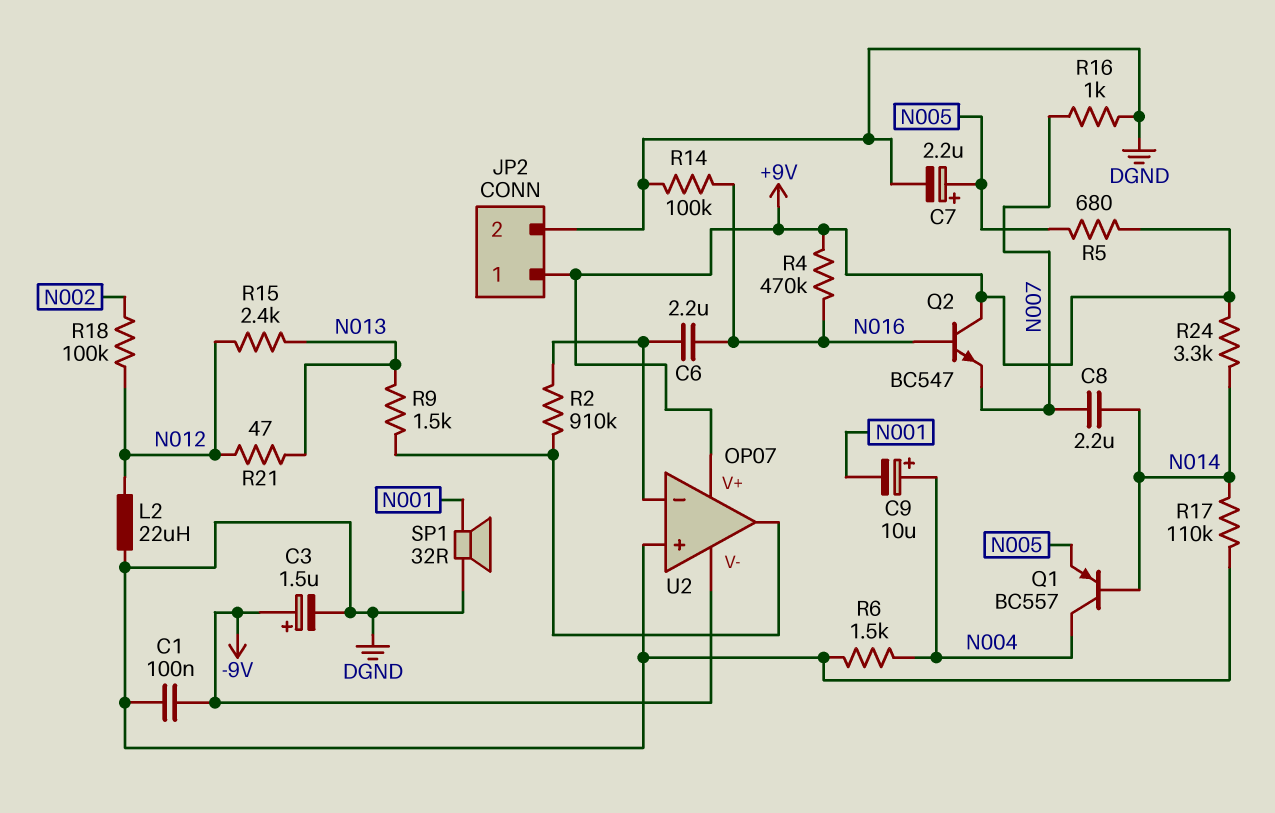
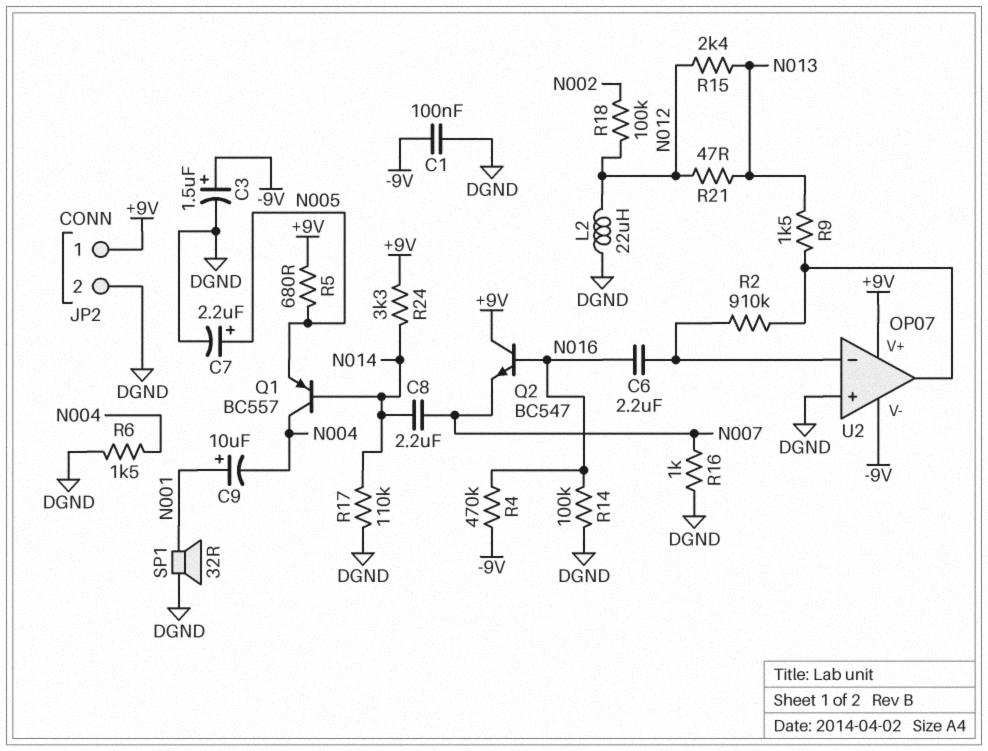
C9: 10uF (plus N004, minus N001) -> 10uF (plus N001, minus N004)
R4: 470k (+9V, N016) -> 470k (-9V, N016)

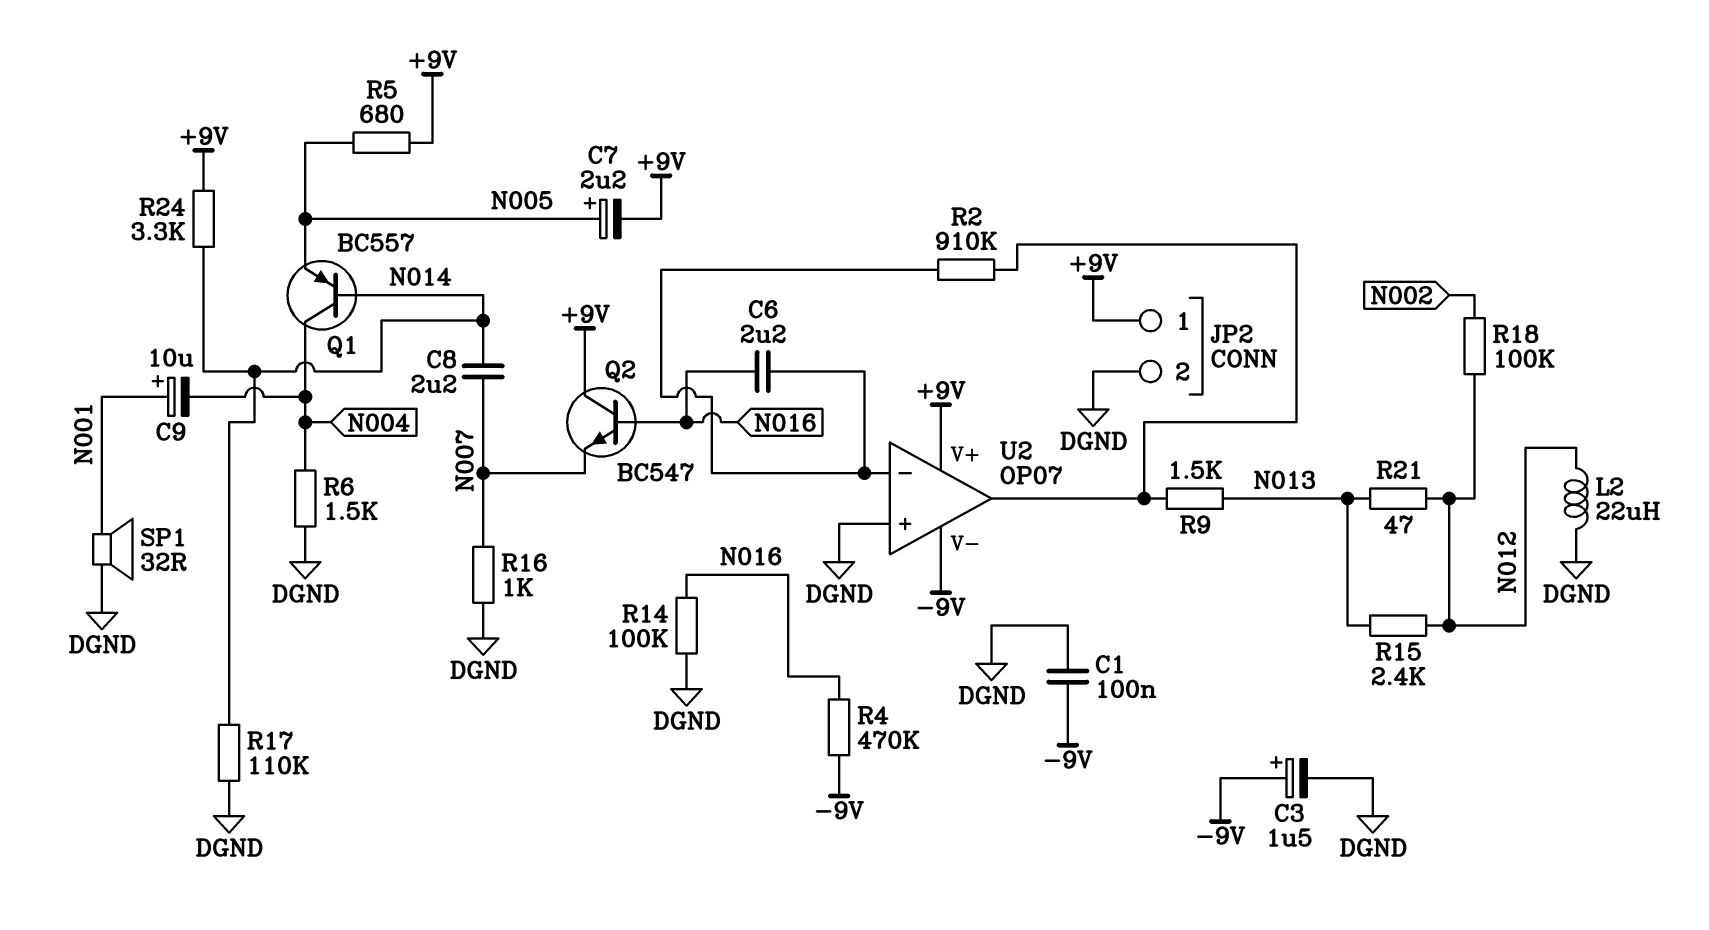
C7: 2.2uF (plus N005, minus DGND) -> 2.2uF (plus N005, minus +9V)

